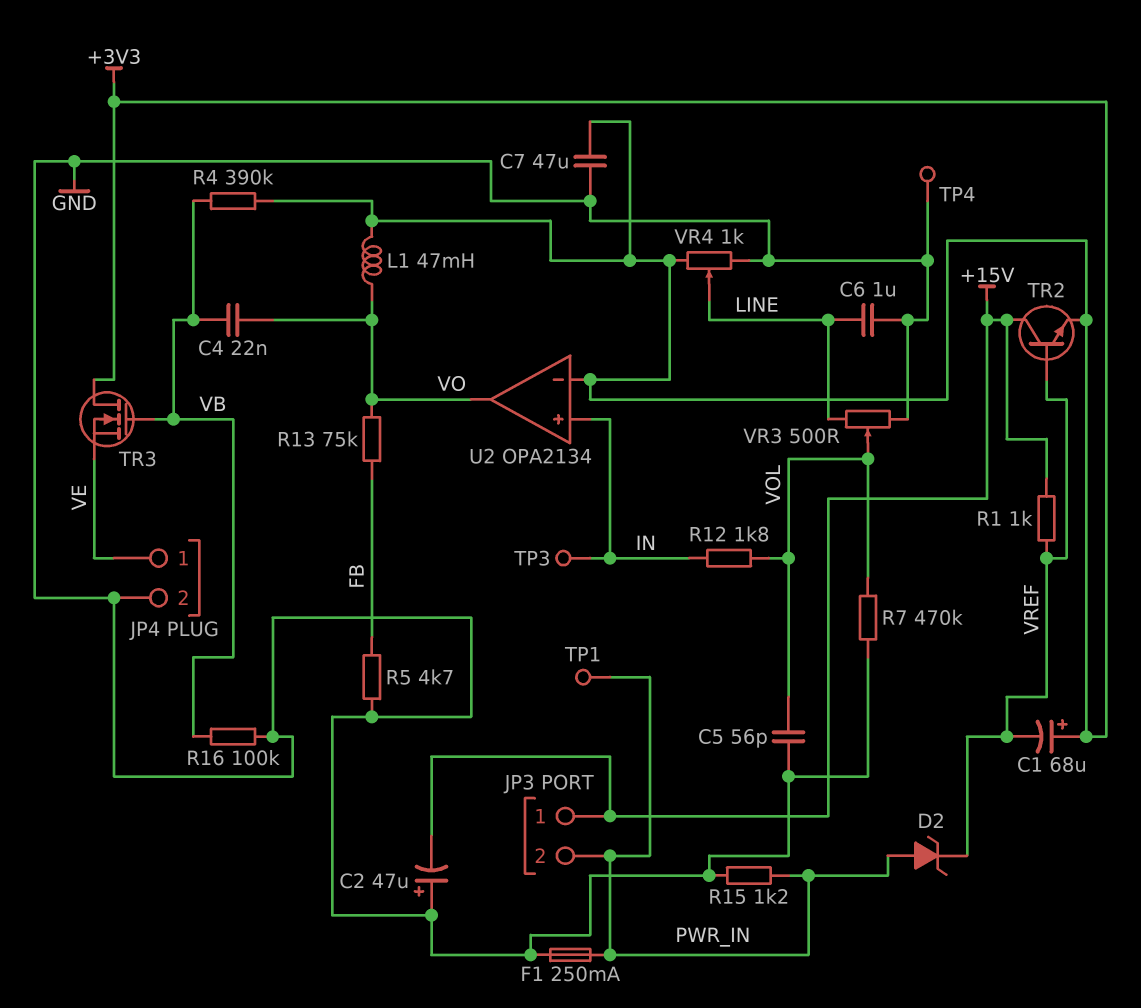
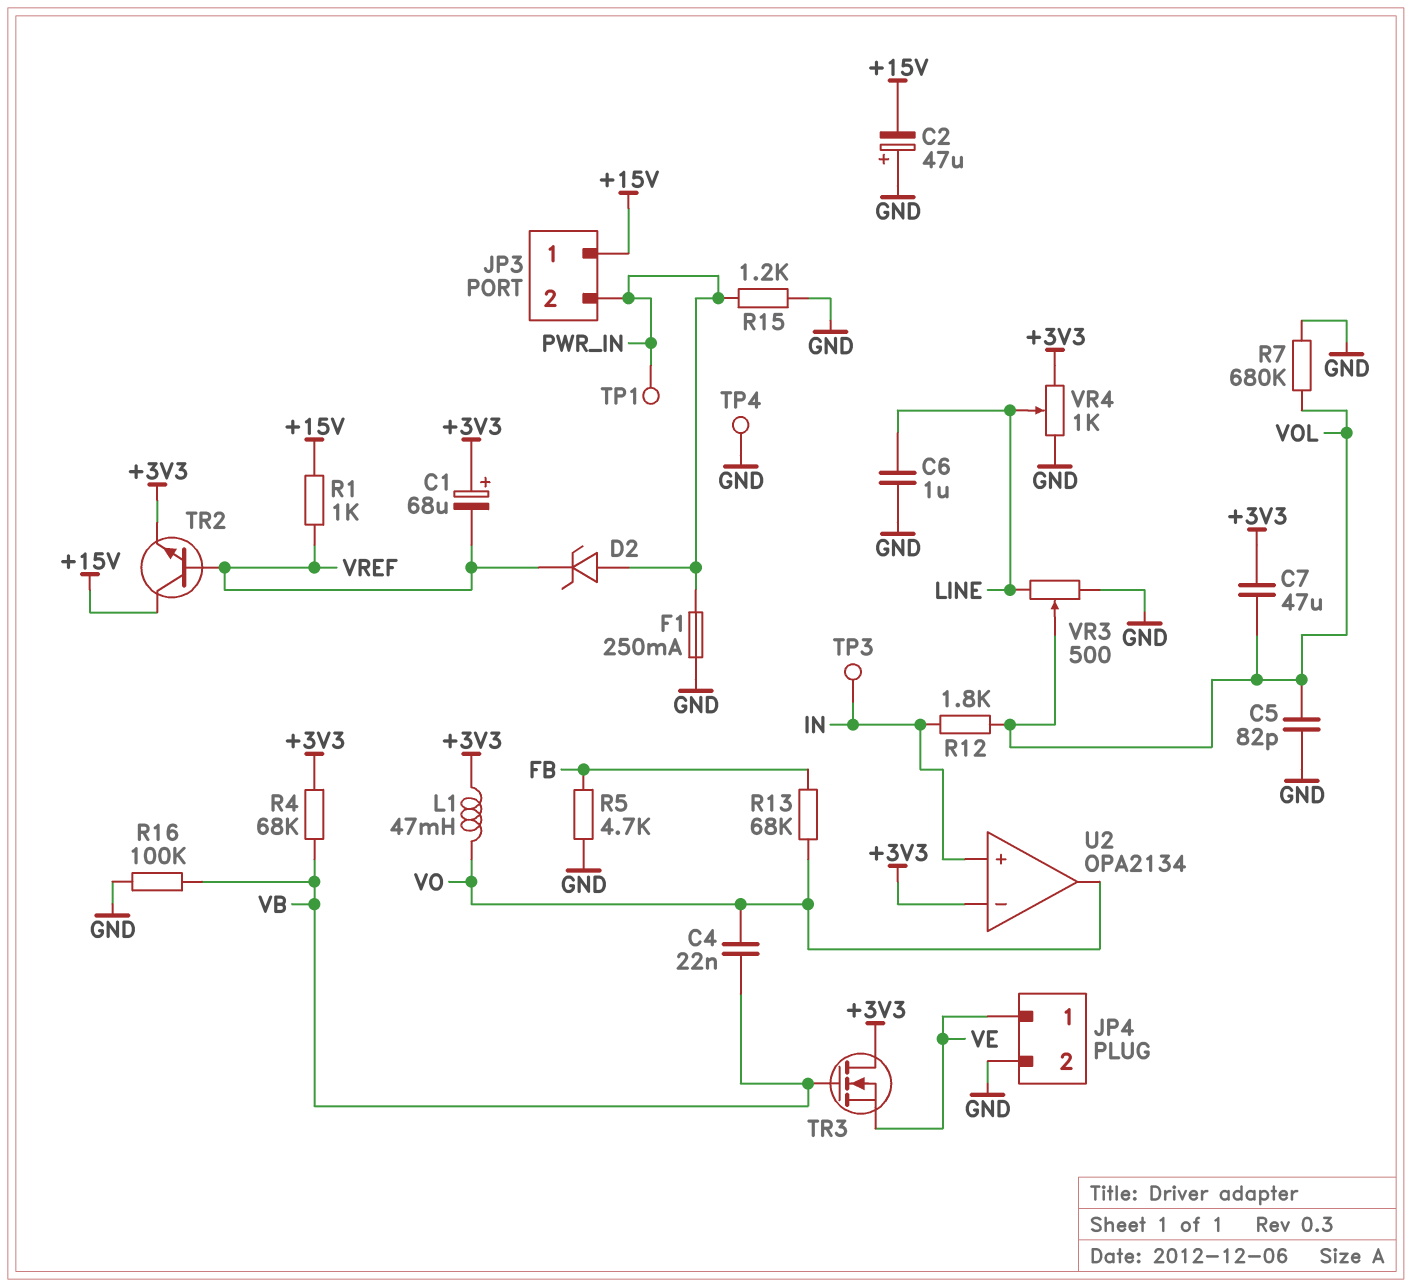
C5: 56pF (GND, VOL) -> 82pF (GND, VOL)
C7: 47uF (+3V3, GND) -> 47uF (+3V3, VOL)
R4: 390k (+3V3, VB) -> 68k (+3V3, VB)
R7: 470k (GND, VOL) -> 680k (GND, VOL)
R13: 75k (FB, VO) -> 68k (FB, VO)

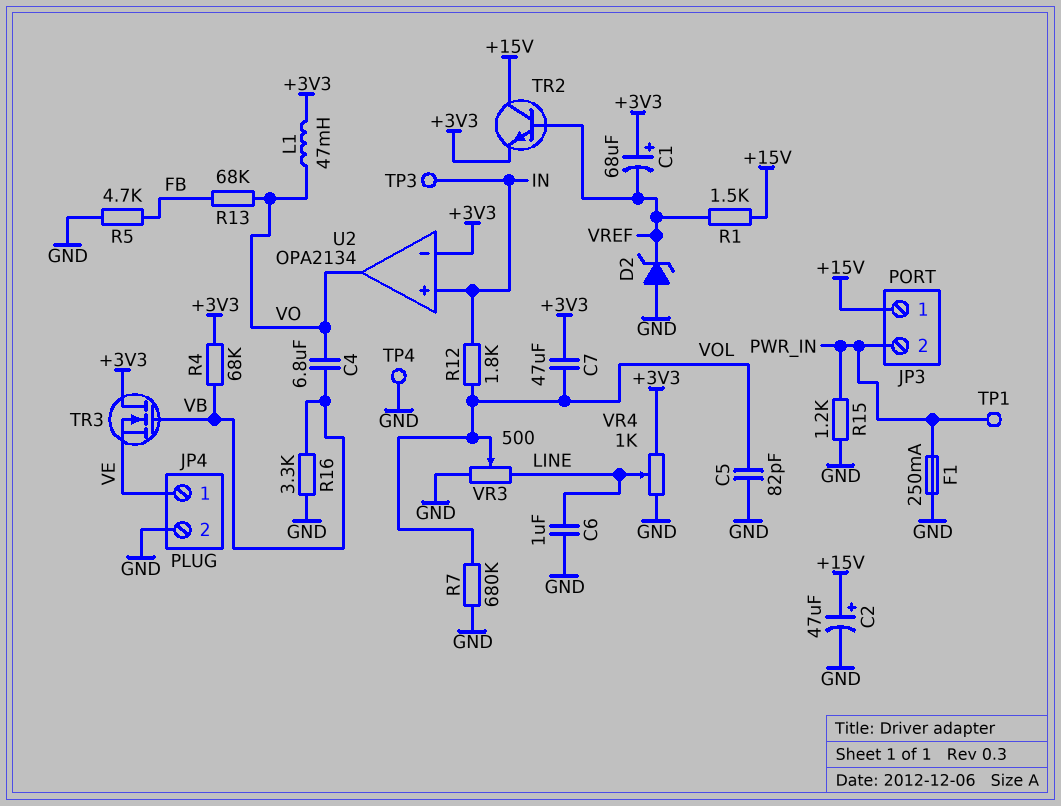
C2: 47uF (plus GND, minus +15V) -> 47uF (plus +15V, minus GND)
C4: 22nF (VB, VO) -> 6.8uF (VB, VO)
D2: zener (A PWR_IN, K VREF) -> zener (A GND, K VREF)
R1: 1k (+15V, VREF) -> 1.5k (+15V, VREF)
R16: 100k (GND, VB) -> 3.3k (GND, VB)

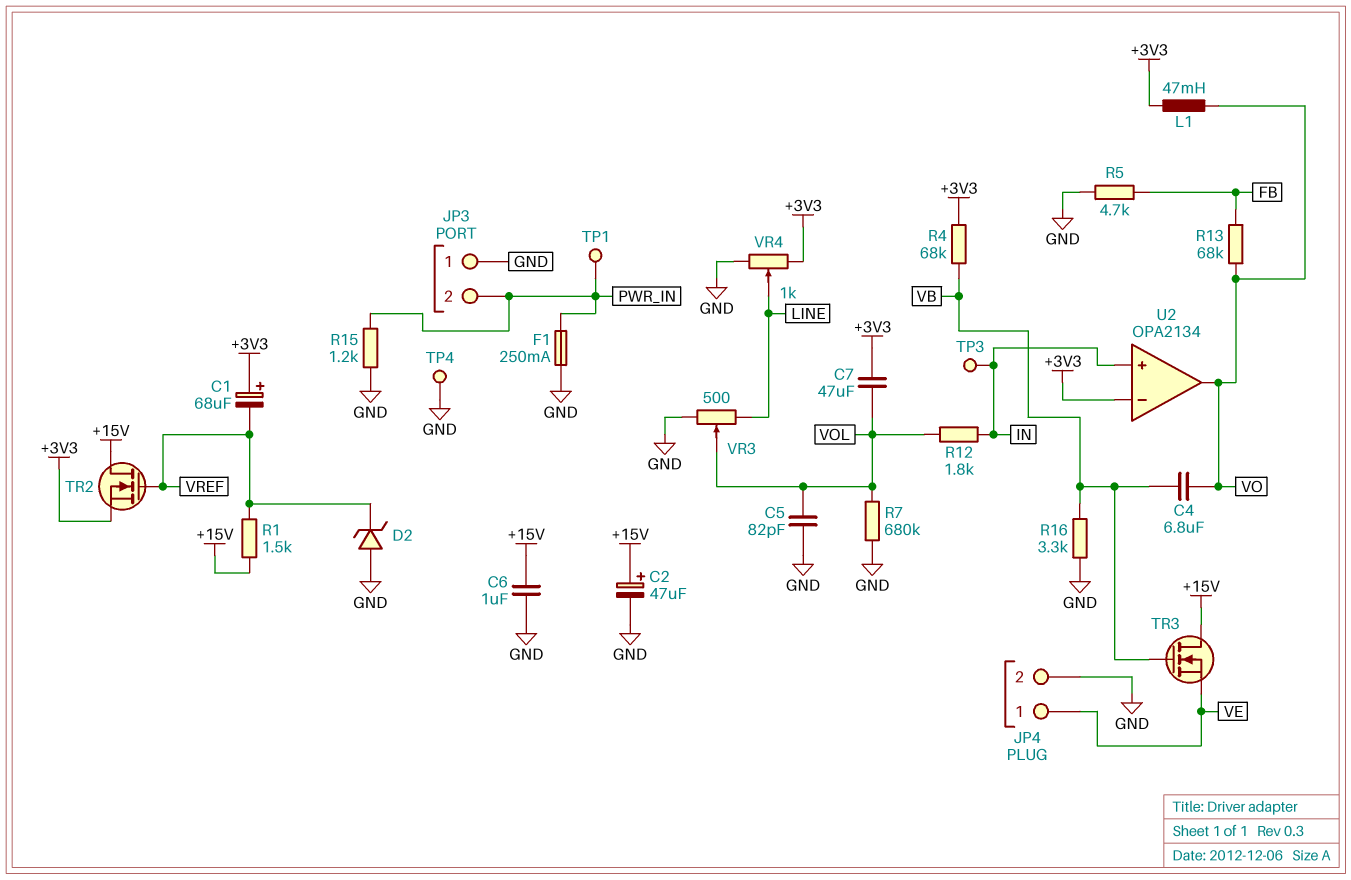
C6: 1uF (GND, LINE) -> 1uF (+15V, GND)
JP3 pin 1: +15V -> GND
TR2: NPN (B VREF, C +15V, E +3V3) -> NMOS (G VREF, D +15V, S +3V3)
TR3: NMOS (G VB, D +3V3, S VE) -> NMOS (G VB, D +15V, S VE)

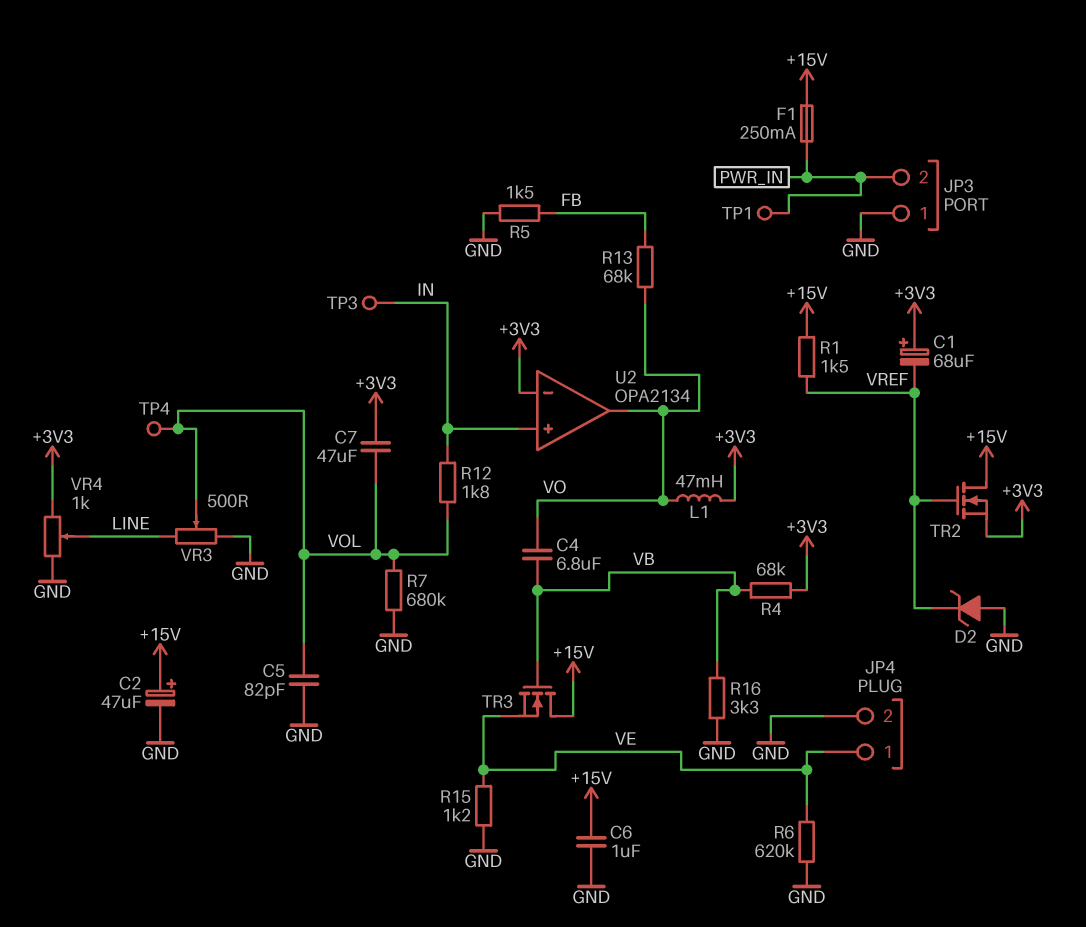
F1: 250mA (GND, PWR_IN) -> 250mA (+15V, PWR_IN)
R5: 4.7k (FB, GND) -> 1.5k (FB, GND)
R6: none -> 620k (GND, VE)
R15: 1.2k (GND, PWR_IN) -> 1.2k (GND, VE)
TP4: test point (GND) -> test point (VOL)

